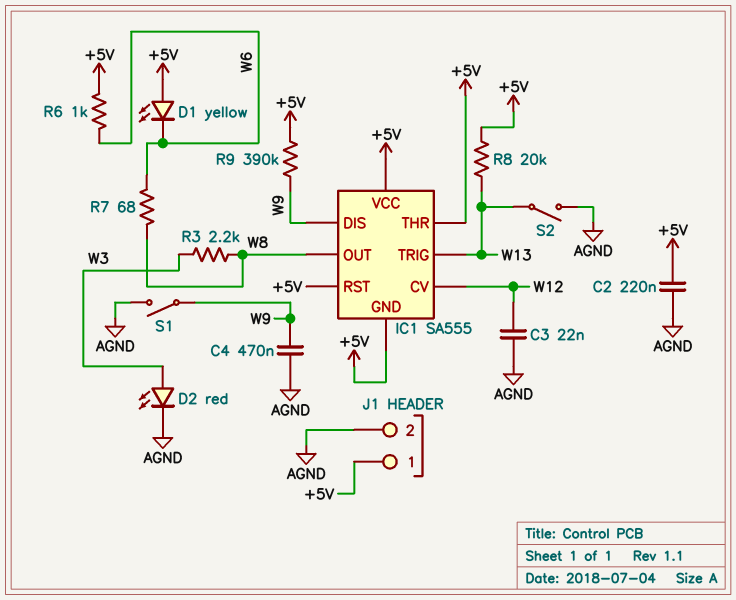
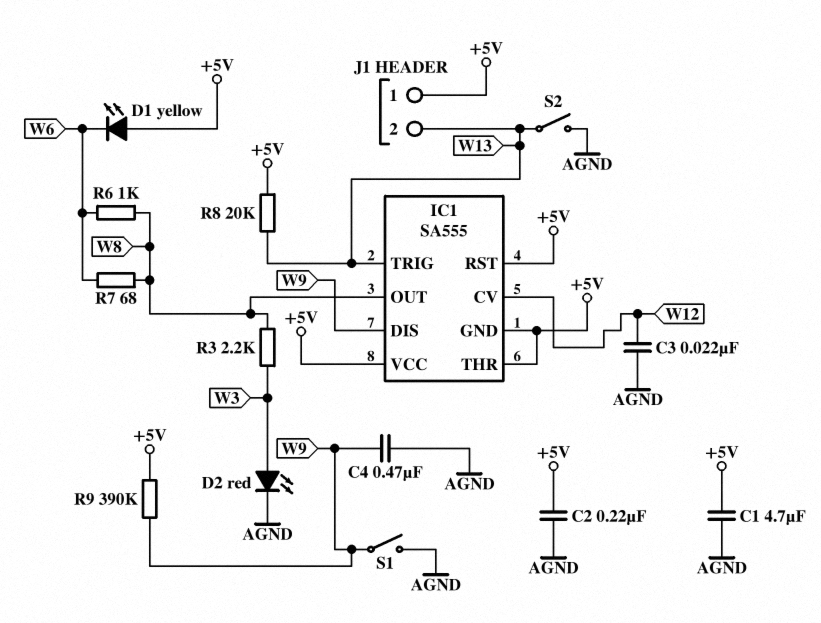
C1: none -> 4.7uF (+5V, AGND)
J1 pin 2: AGND -> W13
R6: 1k (+5V, W6) -> 1k (W6, W8)

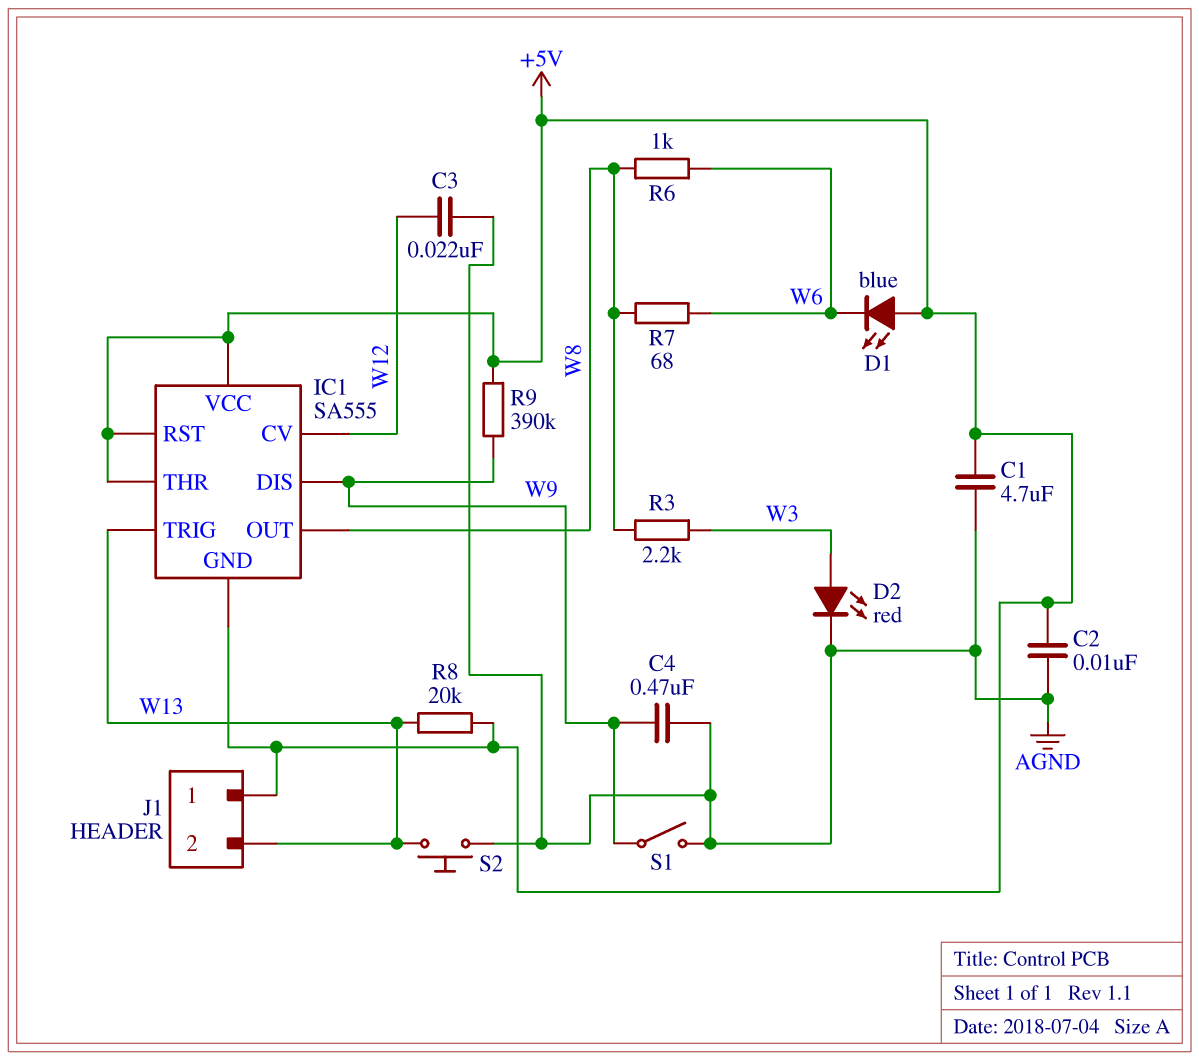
C2: 220nF (+5V, AGND) -> 10nF (+5V, AGND)
D1: LED yellow (A +5V, K W6) -> LED blue (A +5V, K W6)
S2: switch (AGND, W13) -> button (AGND, W13)

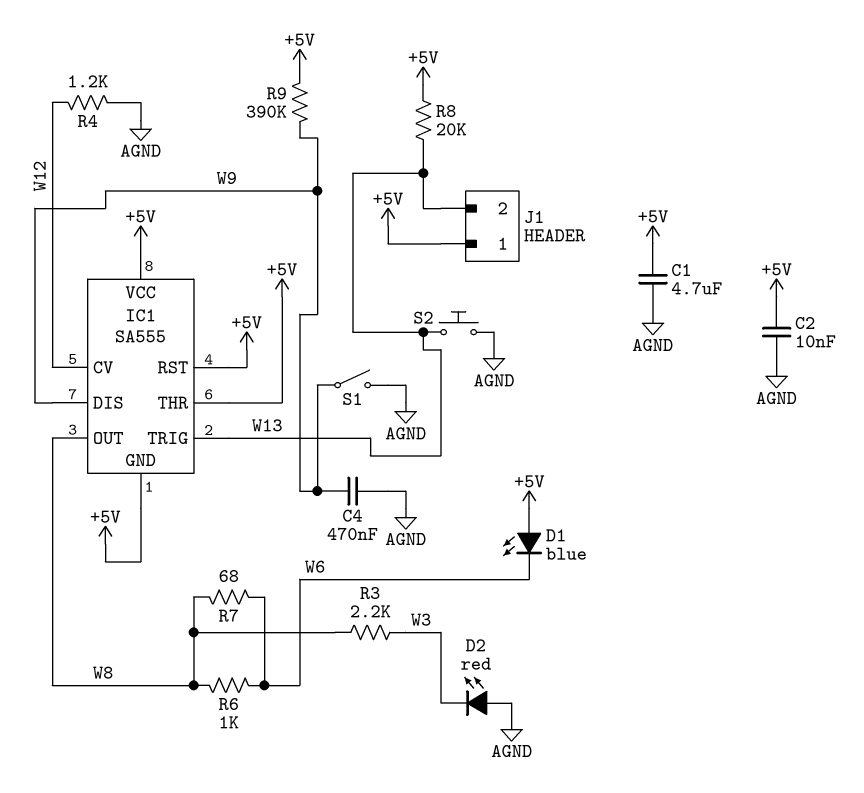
C3: 22nF (AGND, W12) -> none
D2: LED red (A W3, K AGND) -> LED red (A AGND, K W3)
R4: none -> 1.2k (AGND, W12)

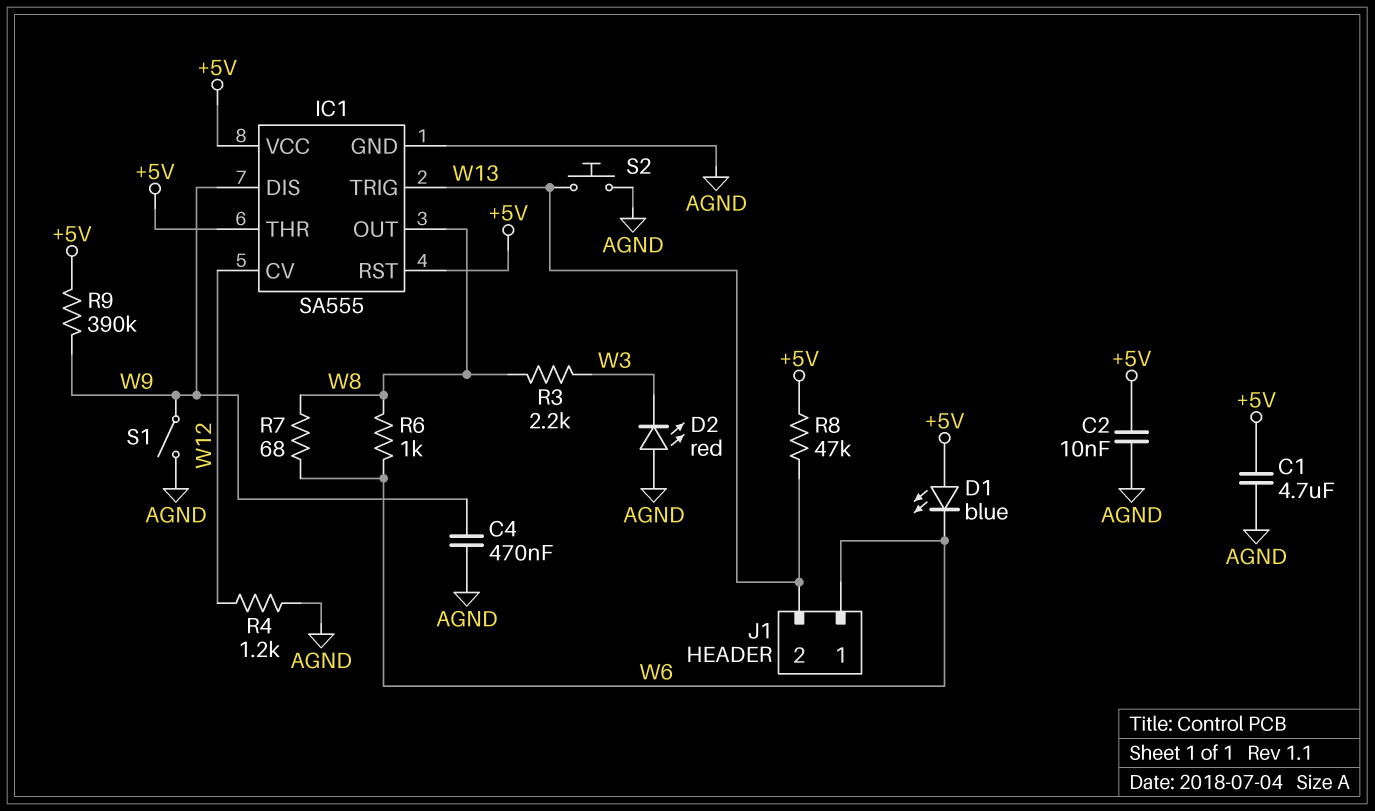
IC1 pin GND: +5V -> AGND
J1 pin 1: +5V -> W6
R8: 20k (+5V, W13) -> 47k (+5V, W13)

